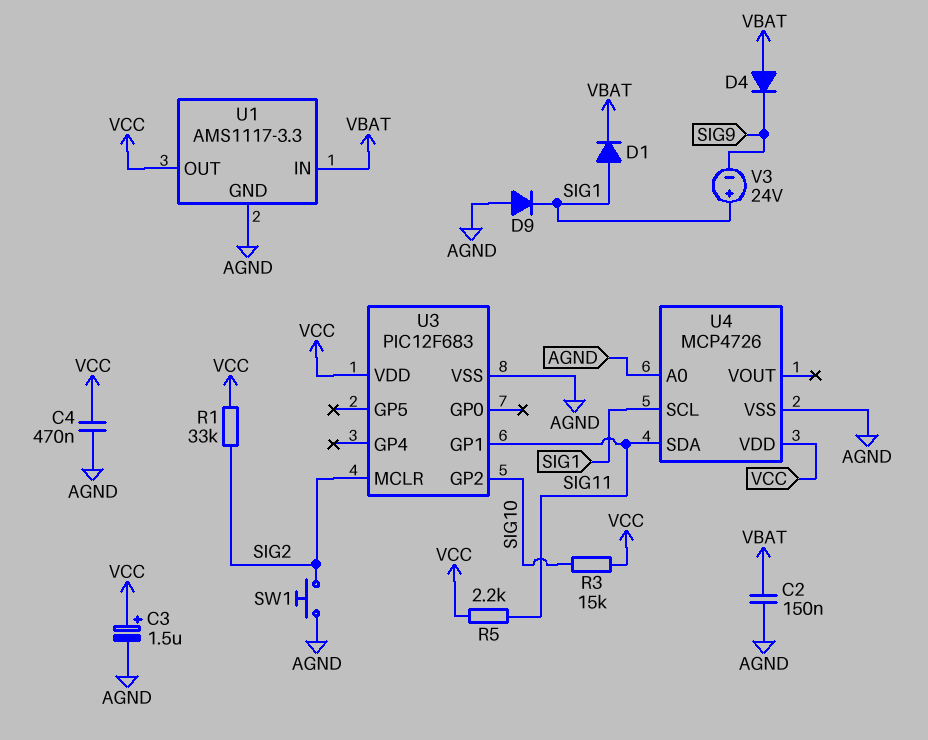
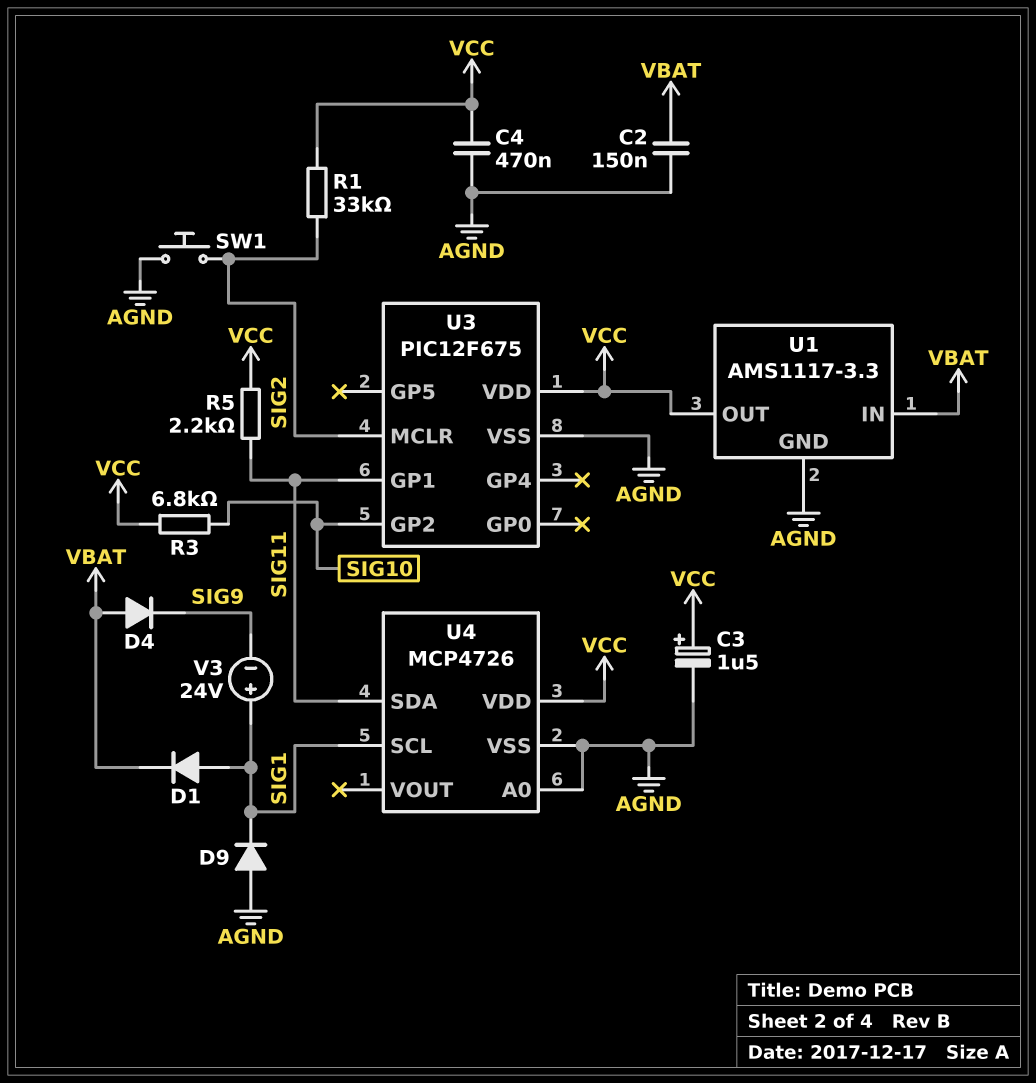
R3: 15k (SIG10, VCC) -> 6.8k (SIG10, VCC)
U3: PIC12F683 -> PIC12F675

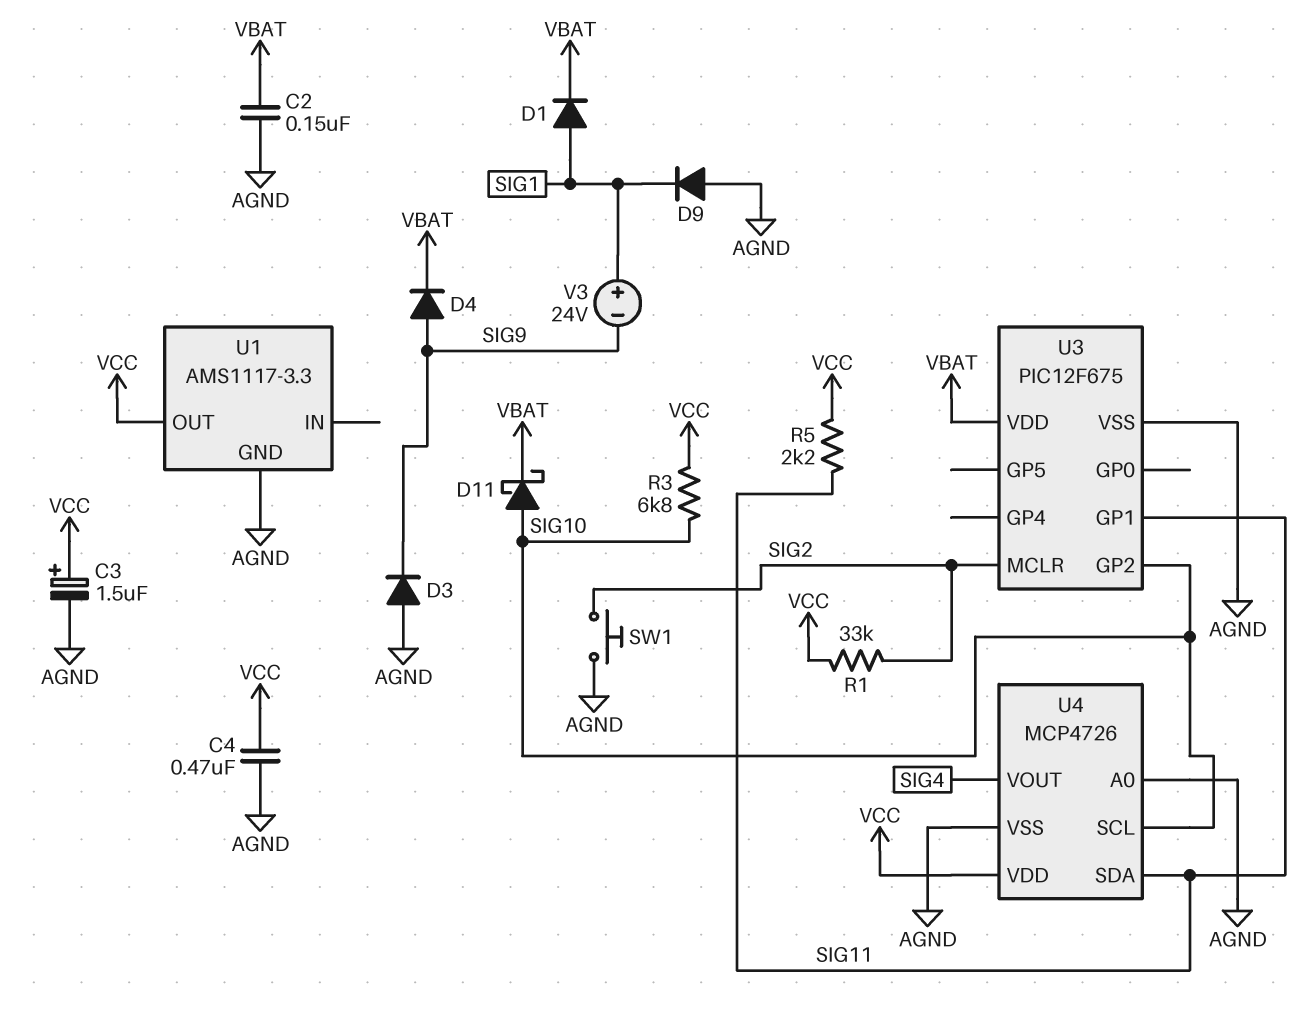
D3: none -> diode (A AGND, K SIG9)
D4: diode (A VBAT, K SIG9) -> diode (A SIG9, K VBAT)
D11: none -> schottky (A SIG10, K VBAT)
U1 pin IN: VBAT -> none
U3 pin VDD: VCC -> VBAT
U4 pin SCL: SIG1 -> SIG10
U4 pin VOUT: none -> SIG4

